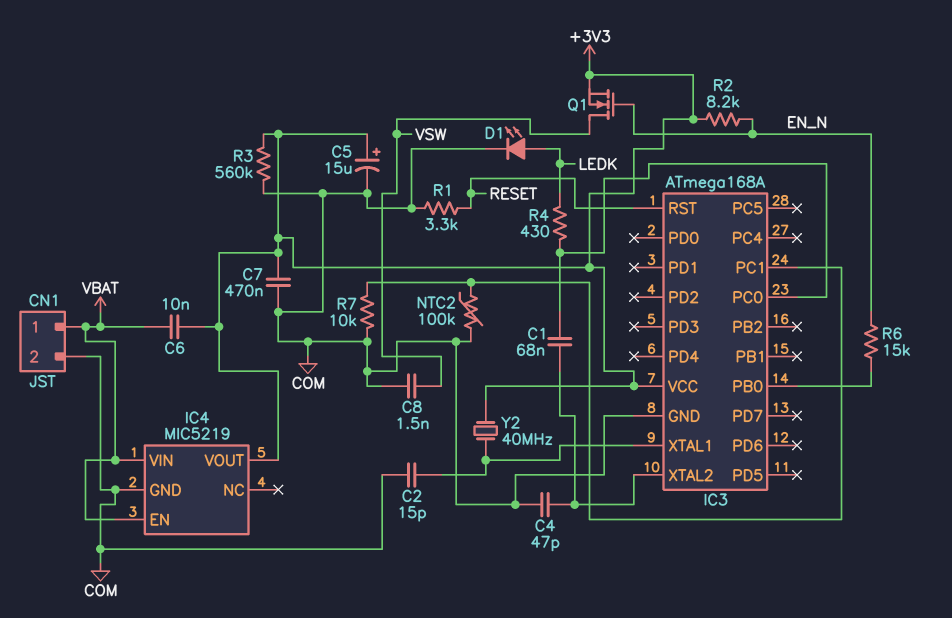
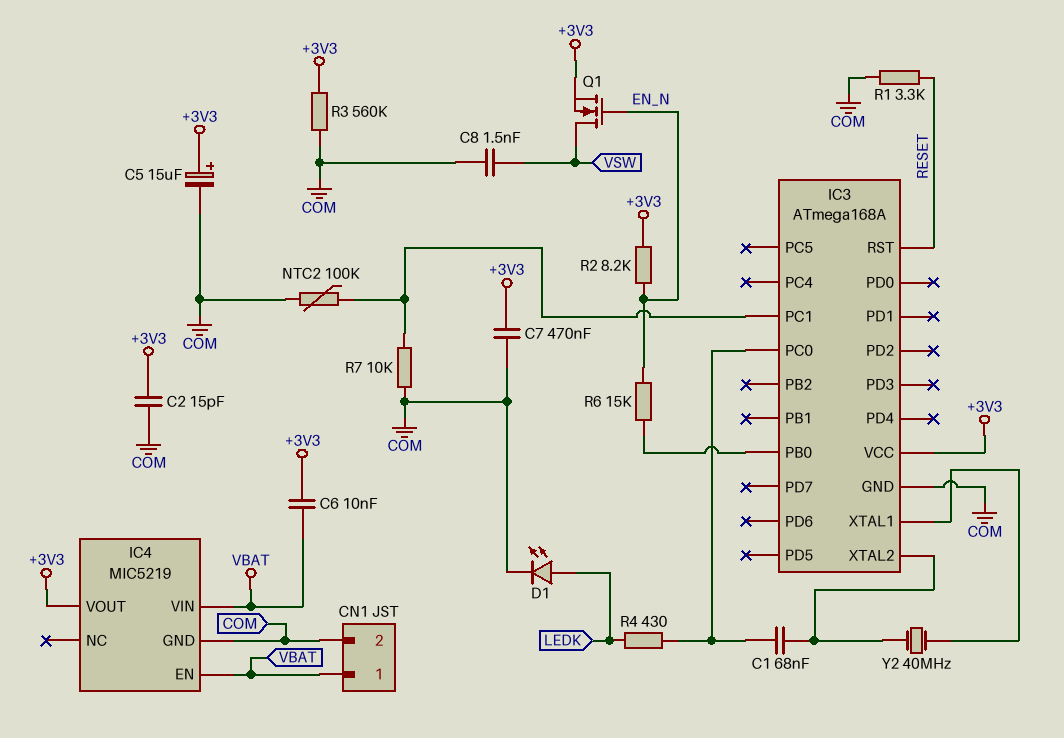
C2: 15pF (COM, IC3/XTAL1) -> 15pF (+3V3, COM)
C4: 47pF (COM, IC3/XTAL2) -> none
Y2: 40MHz (+3V3, IC3/XTAL1) -> 40MHz (IC3/XTAL1, IC3/XTAL2)

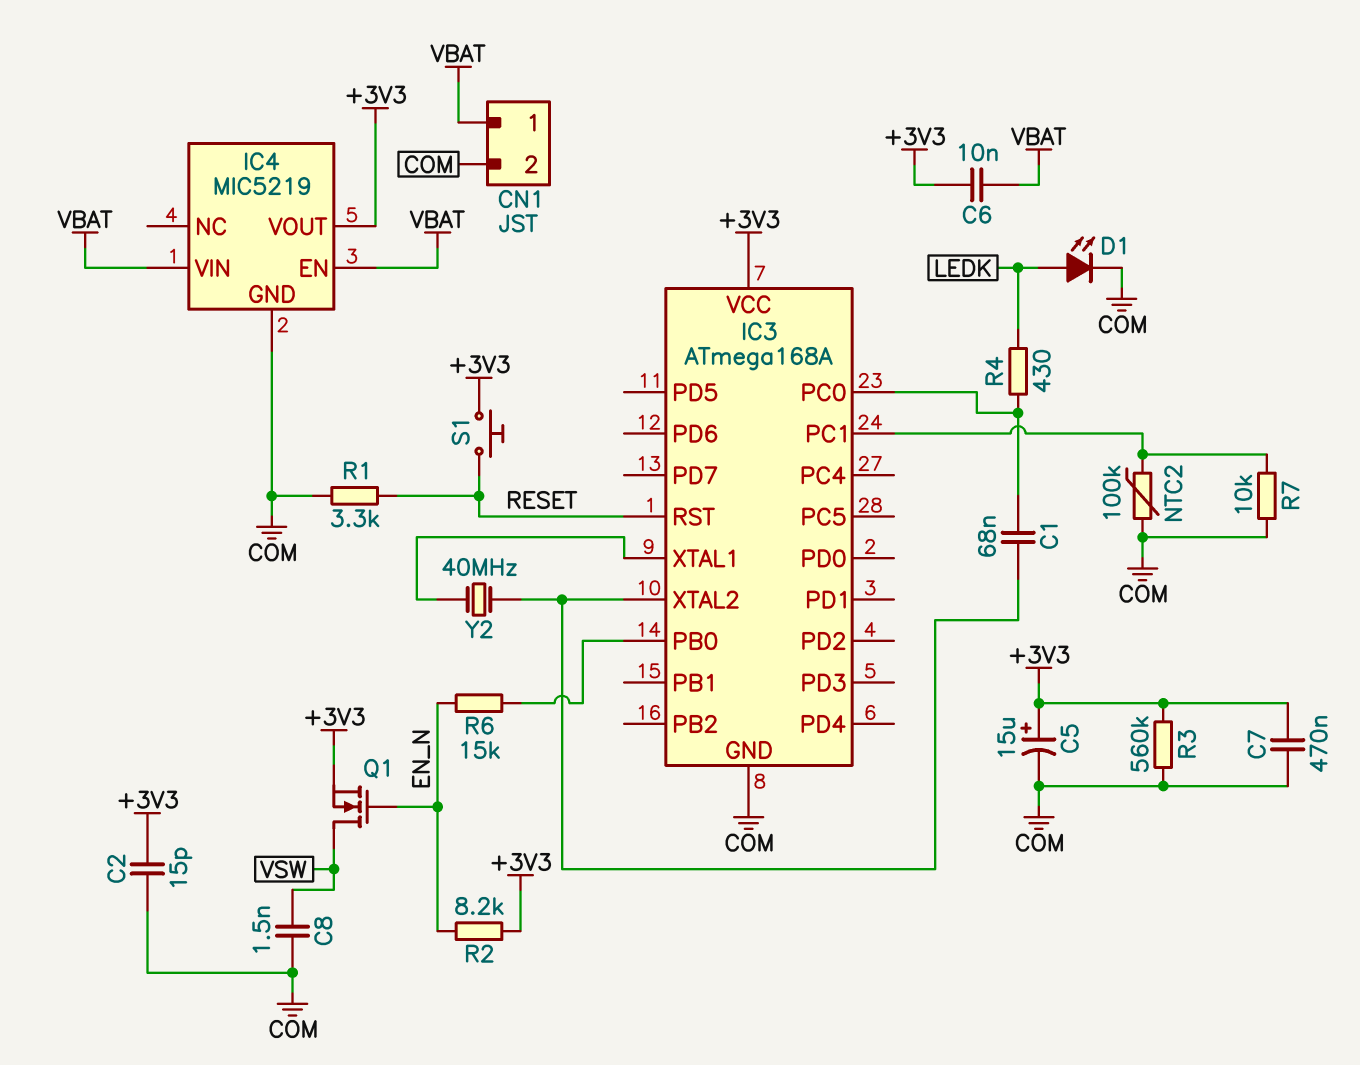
S1: none -> button (+3V3, RESET)

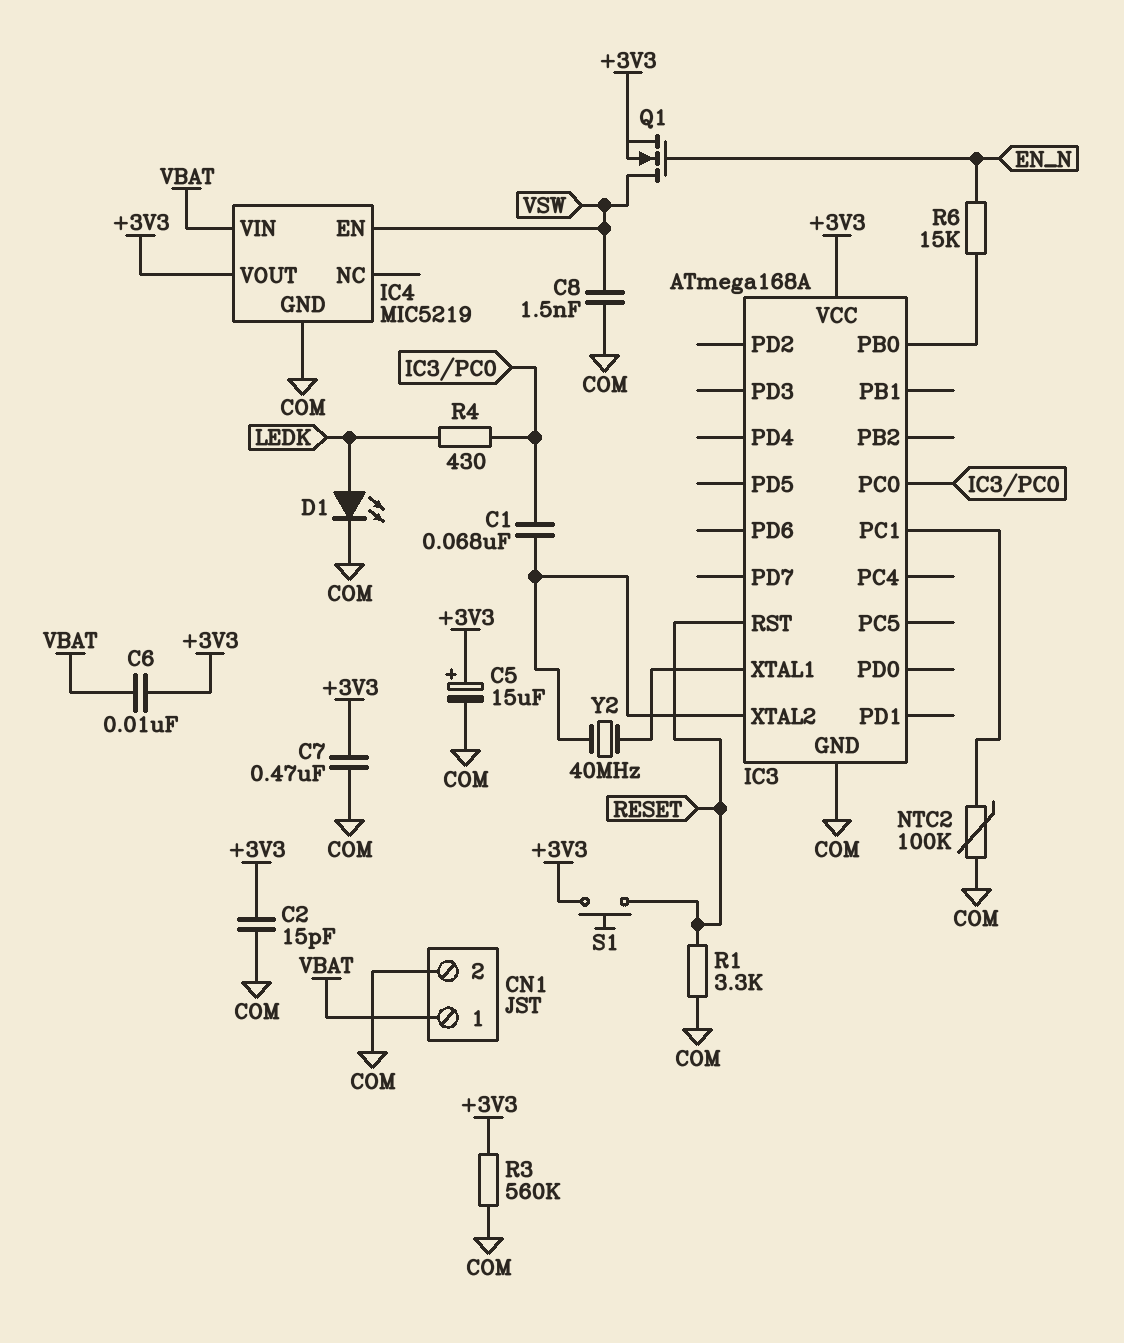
IC4 pin EN: VBAT -> VSW
R2: 8.2k (+3V3, EN_N) -> none
R7: 10k (COM, IC3/PC1) -> none

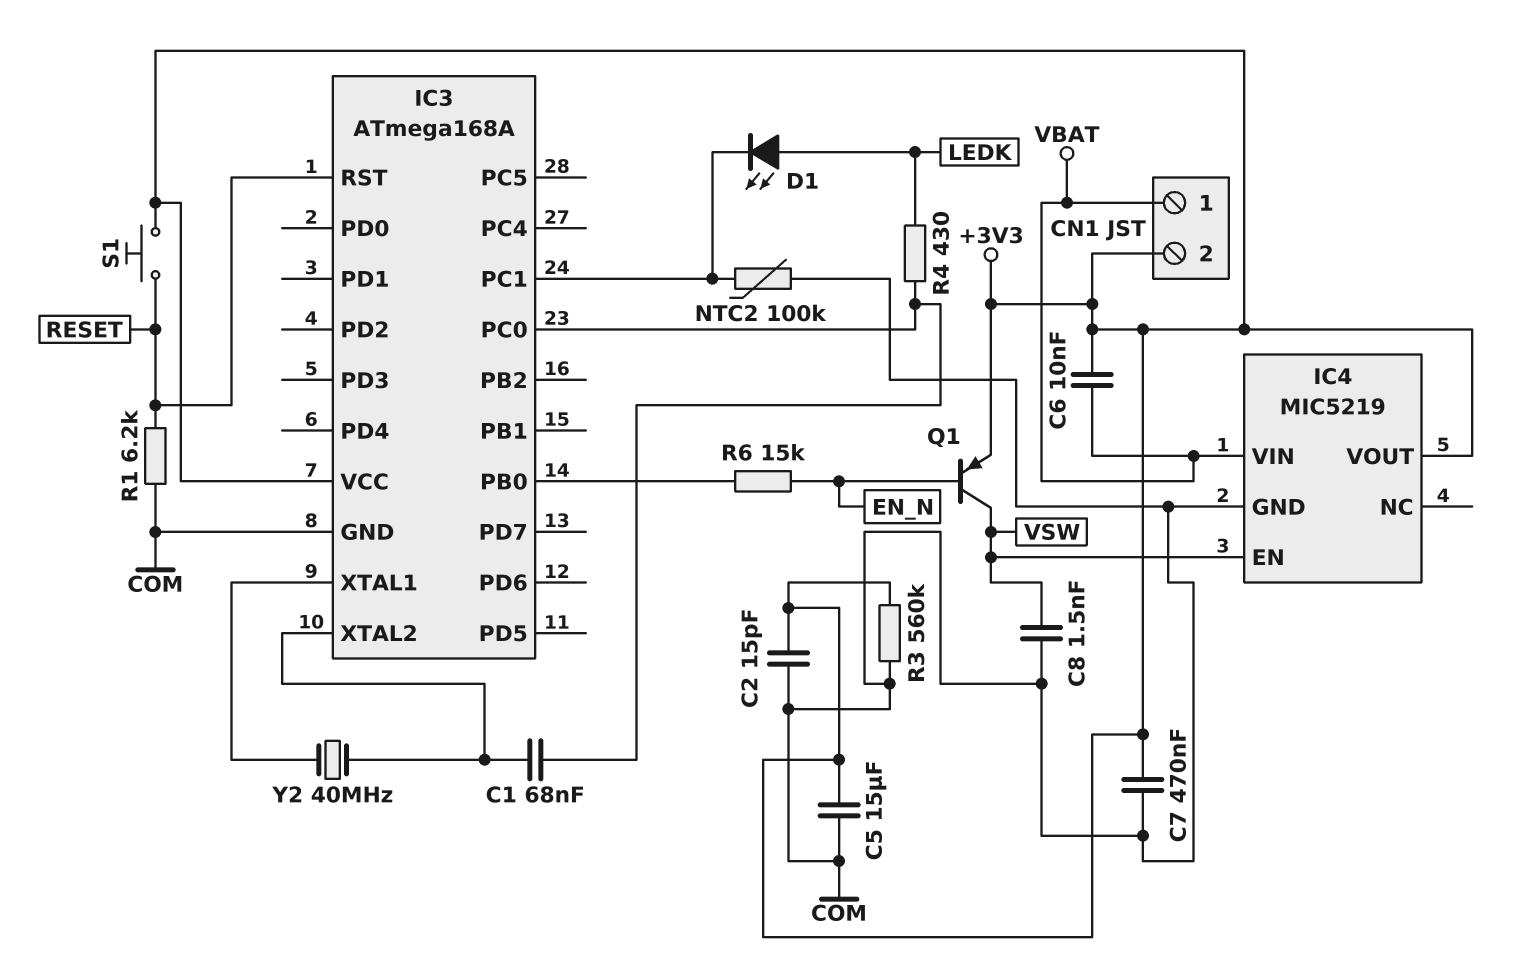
C5: 15uF (plus +3V3, minus COM) -> 15uF (+3V3, COM)
CN1 pin 2: COM -> +3V3
D1: LED (A LEDK, K COM) -> LED (A LEDK, K IC3/PC1)
Q1: NMOS (G EN_N, D VSW, S +3V3) -> PNP (B EN_N, C VSW, E +3V3)
R1: 3.3k (COM, RESET) -> 6.2k (COM, RESET)

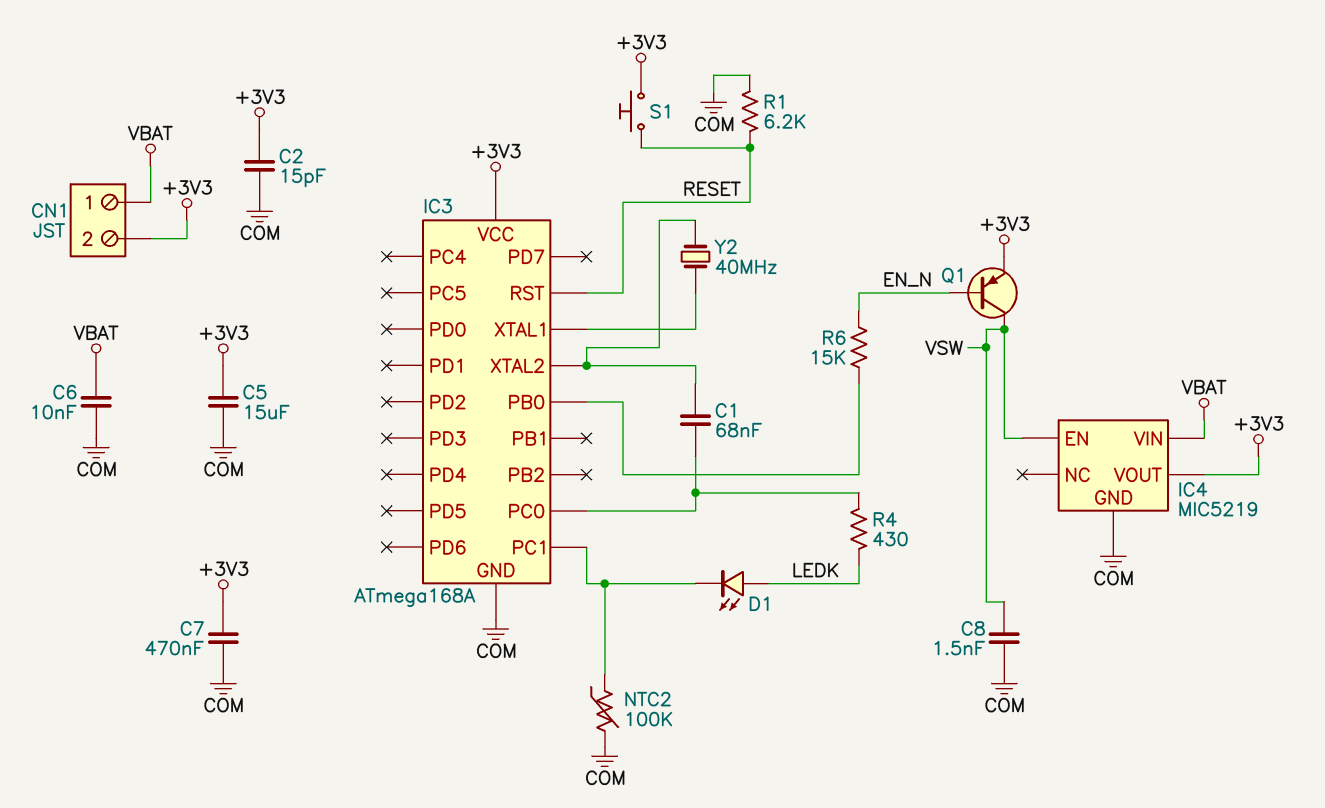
C6: 10nF (+3V3, VBAT) -> 10nF (COM, VBAT)
R3: 560k (+3V3, COM) -> none

